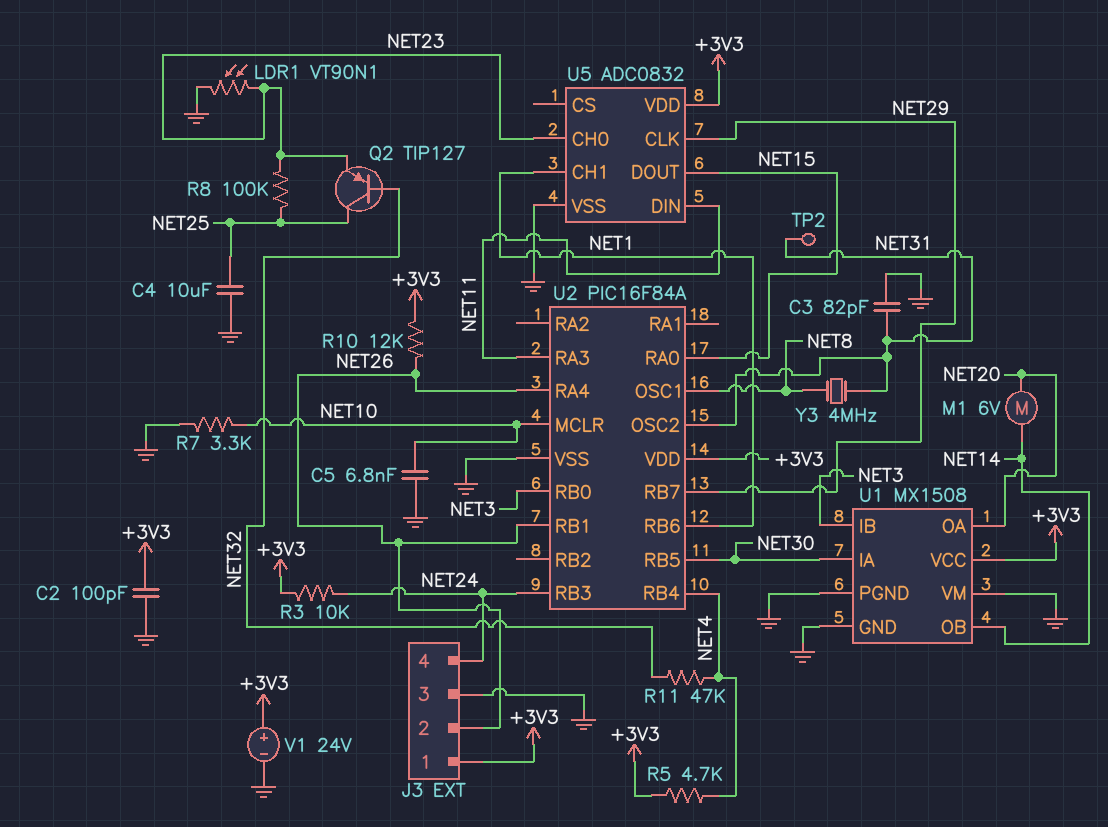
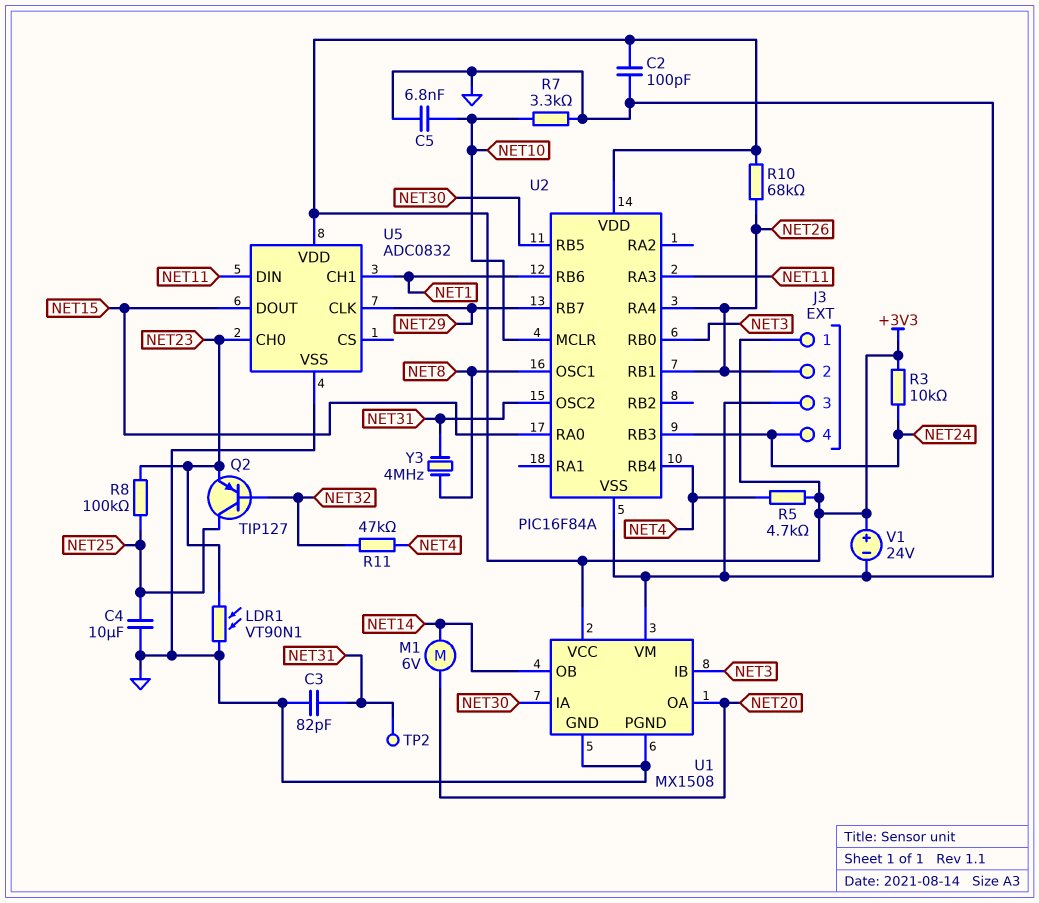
R10: 12k (+3V3, NET26) -> 68k (+3V3, NET26)

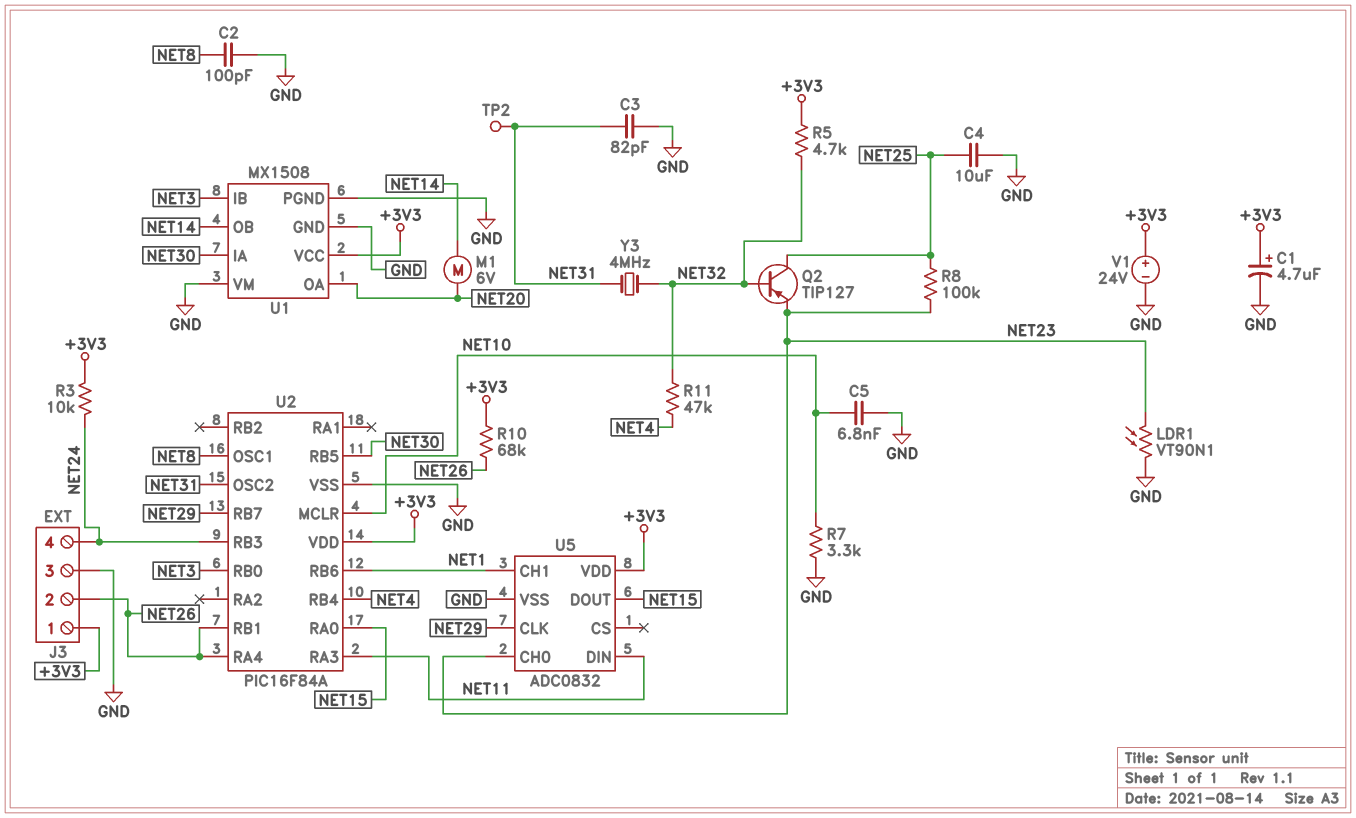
C1: none -> 4.7uF (plus +3V3, minus GND)
C2: 100pF (+3V3, GND) -> 100pF (GND, NET8)
R5: 4.7k (+3V3, NET4) -> 4.7k (+3V3, NET32)
Y3: 4MHz (NET8, NET31) -> 4MHz (NET31, NET32)

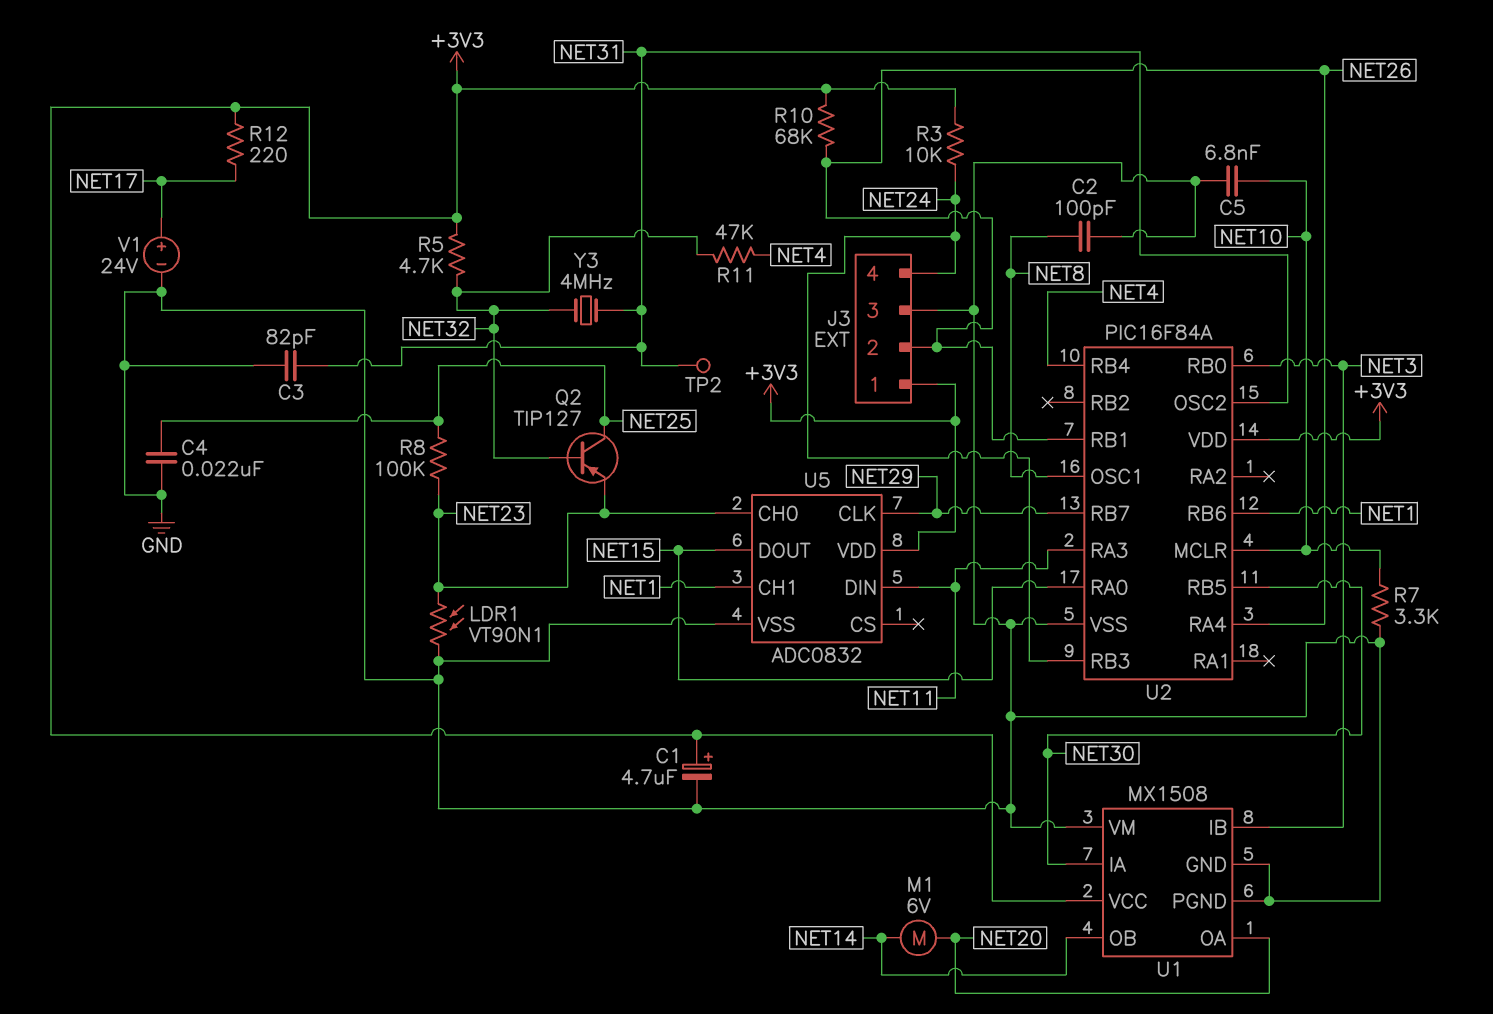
C4: 10uF (GND, NET25) -> 22nF (GND, NET25)
R12: none -> 220 (+3V3, NET17)
V1: 24V (plus +3V3, minus GND) -> 24V (plus NET17, minus GND)

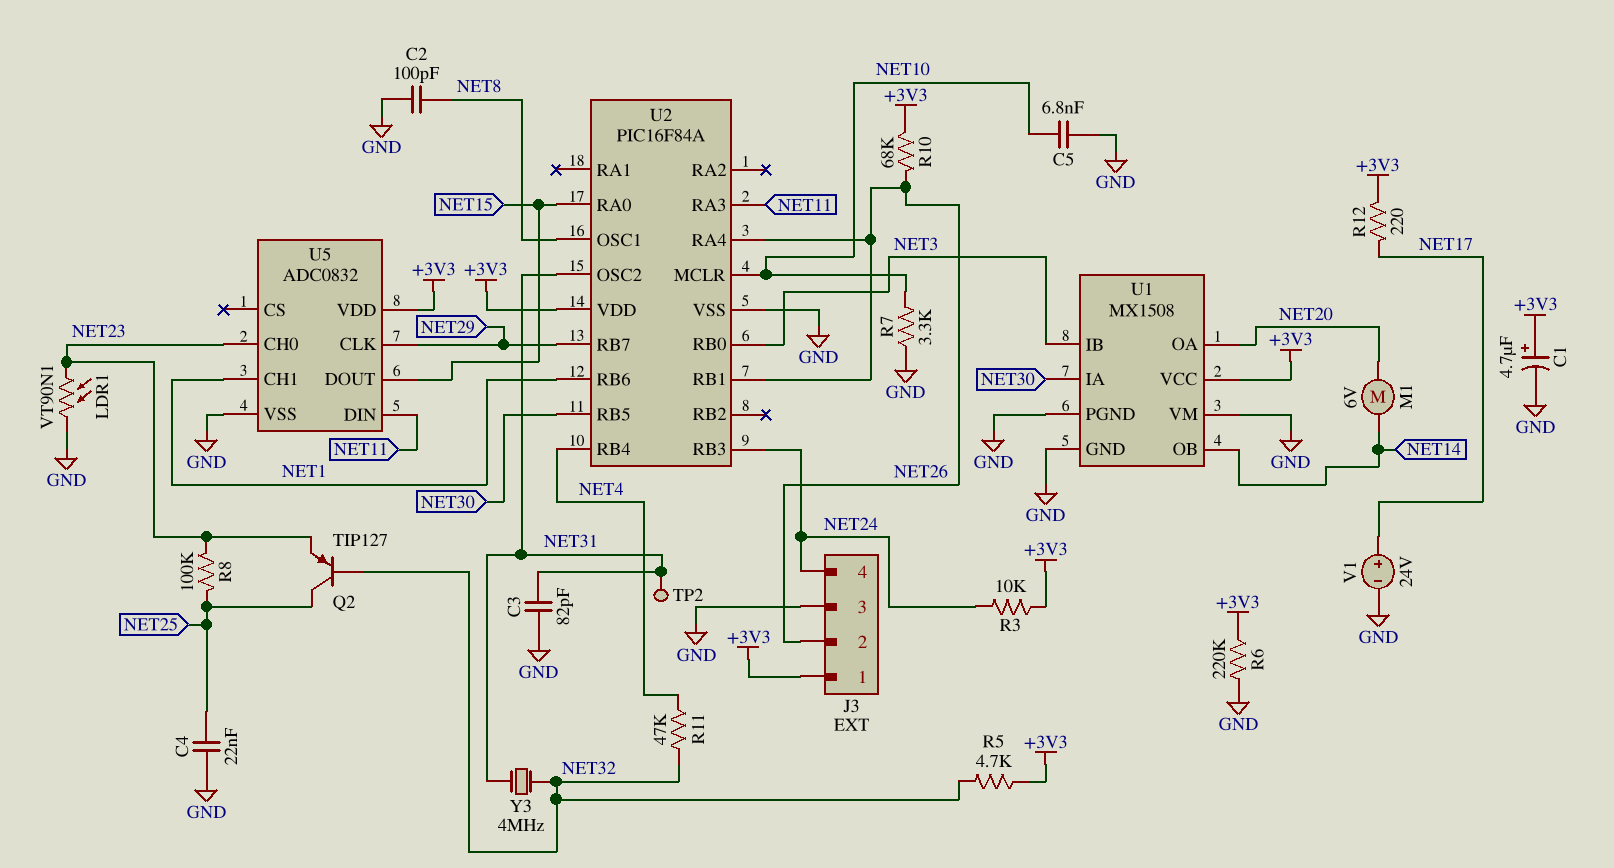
R6: none -> 220k (+3V3, GND)

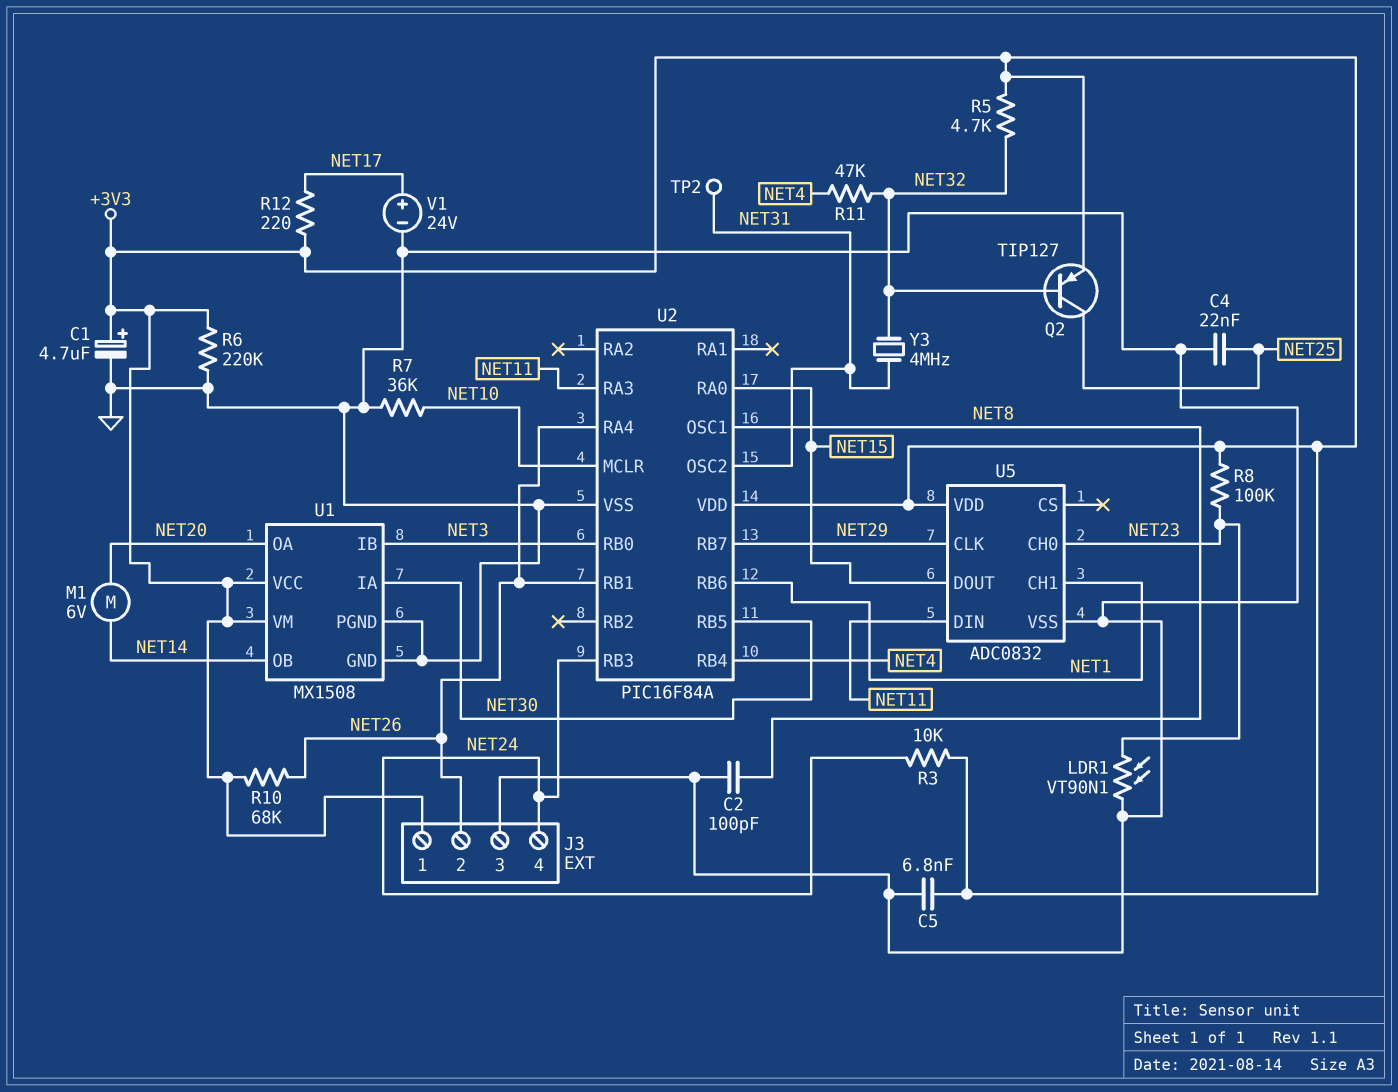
C3: 82pF (GND, NET31) -> none
C5: 6.8nF (GND, NET10) -> 6.8nF (+3V3, GND)
Q2: PNP TIP127 (B NET32, C NET25, E NET23) -> PNP TIP127 (B NET32, C NET25, E +3V3)
R7: 3.3k (GND, NET10) -> 36k (GND, NET10)
R8: 100k (NET23, NET25) -> 100k (+3V3, NET23)
U1 pin VM: GND -> +3V3

